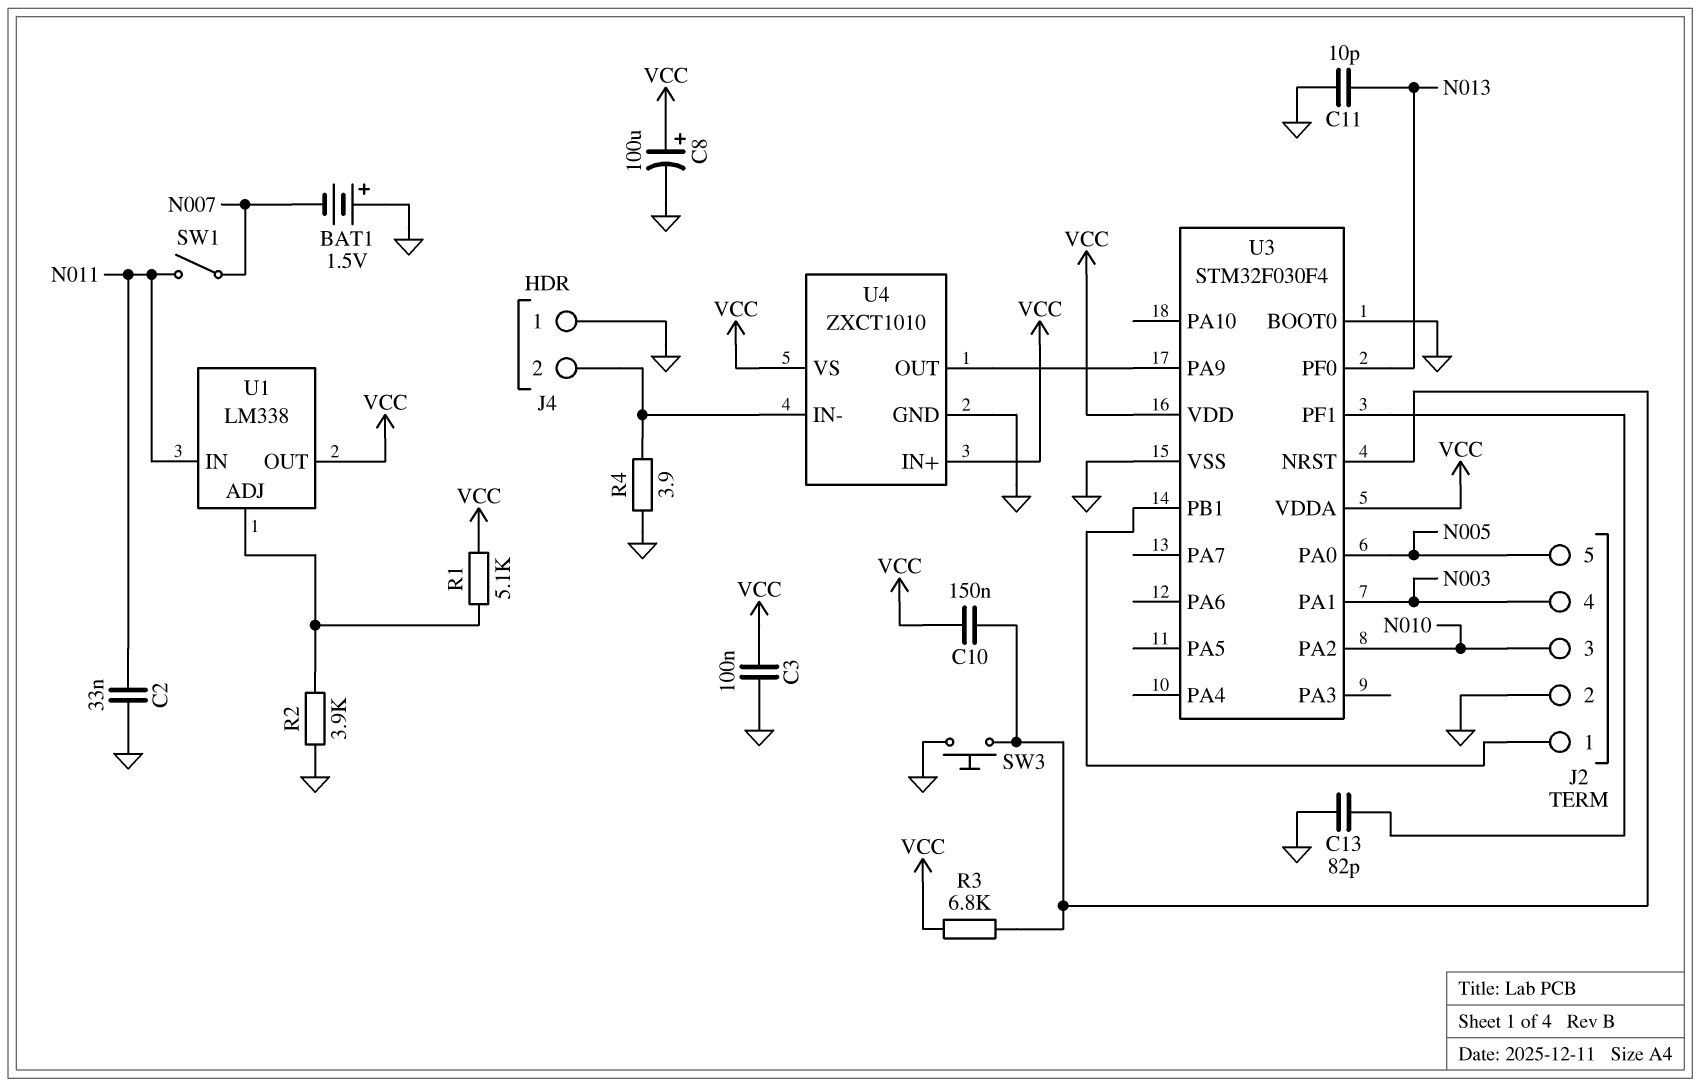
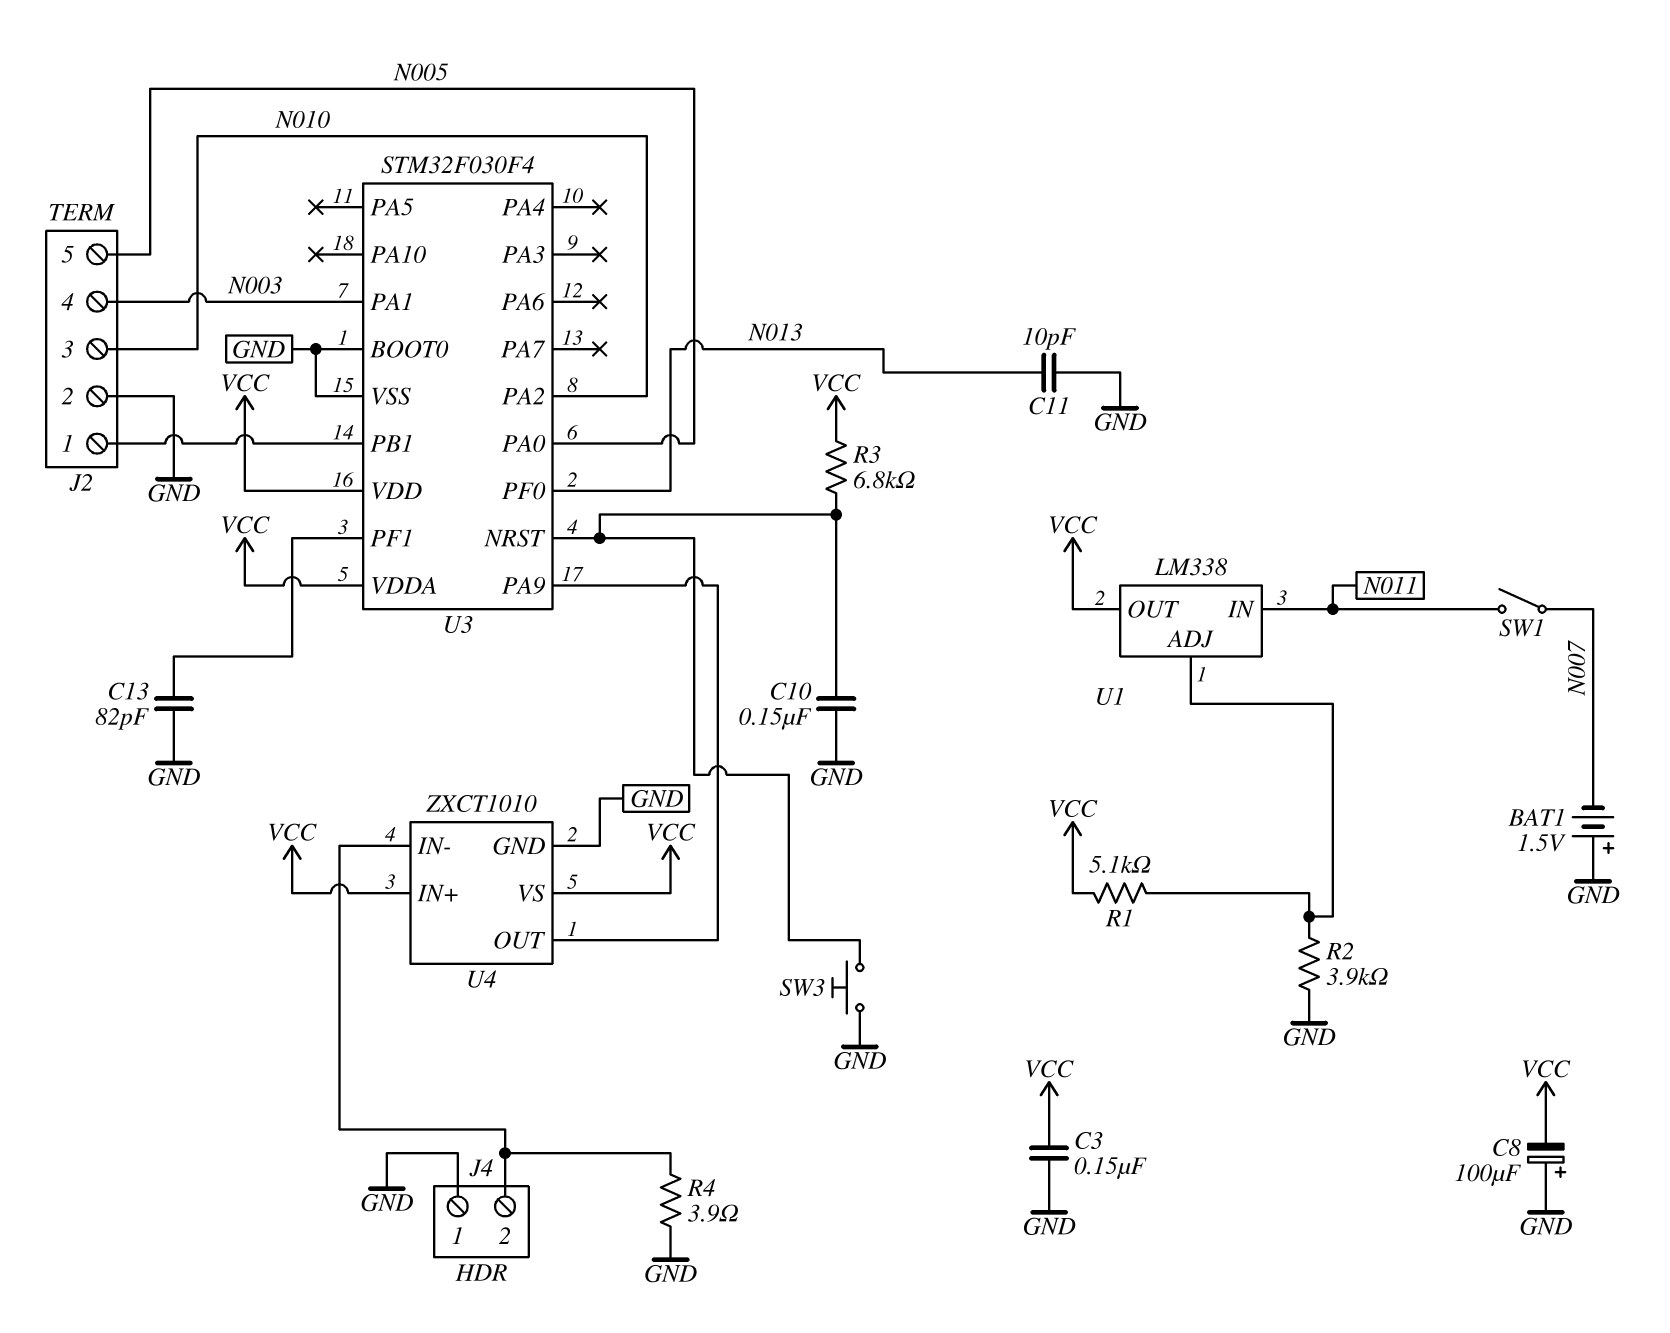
C2: 33nF (GND, N011) -> none
C3: 100nF (GND, VCC) -> 150nF (GND, VCC)
C8: 100uF (plus VCC, minus GND) -> 100uF (plus GND, minus VCC)
C10: 150nF (U3/NRST, VCC) -> 150nF (GND, U3/NRST)

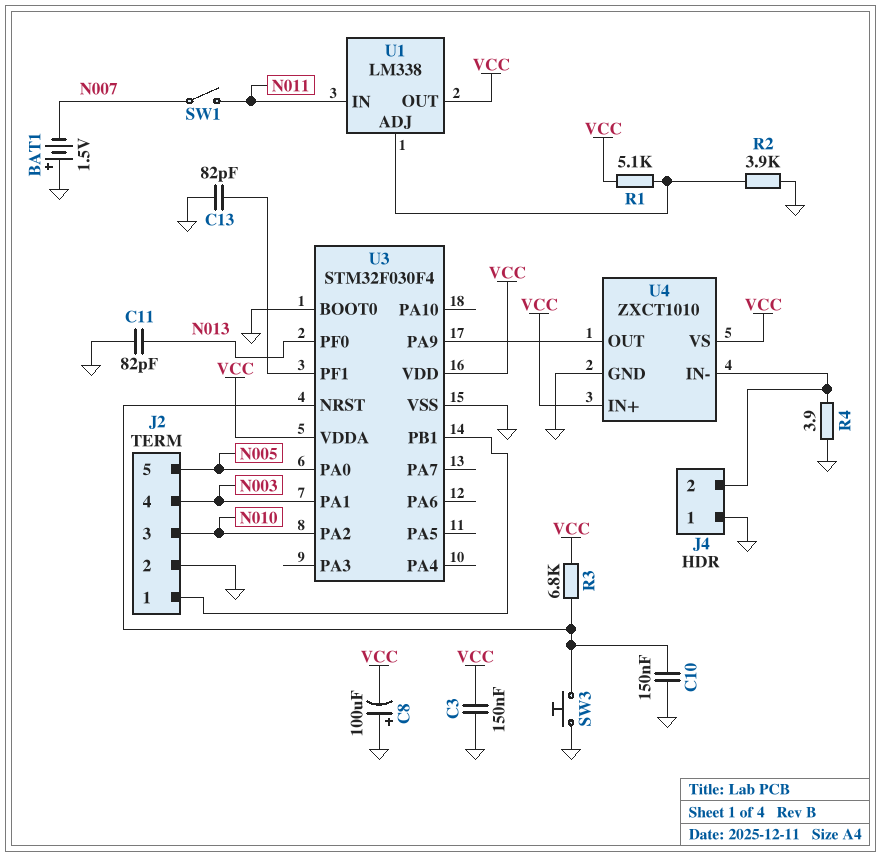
C11: 10pF (GND, N013) -> 82pF (GND, N013)

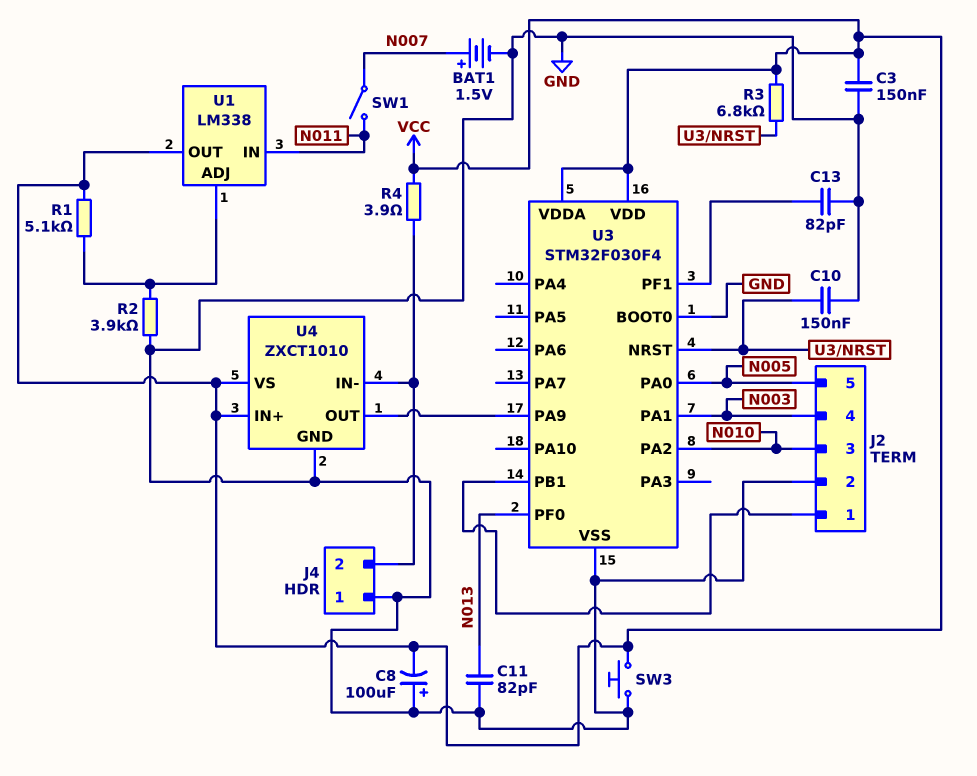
BAT1: 1.5V (plus GND, minus N007) -> 1.5V (plus N007, minus GND)
R4: 3.9 (GND, J4/2) -> 3.9 (J4/2, VCC)
SW3: button (GND, U3/NRST) -> button (GND, VCC)

